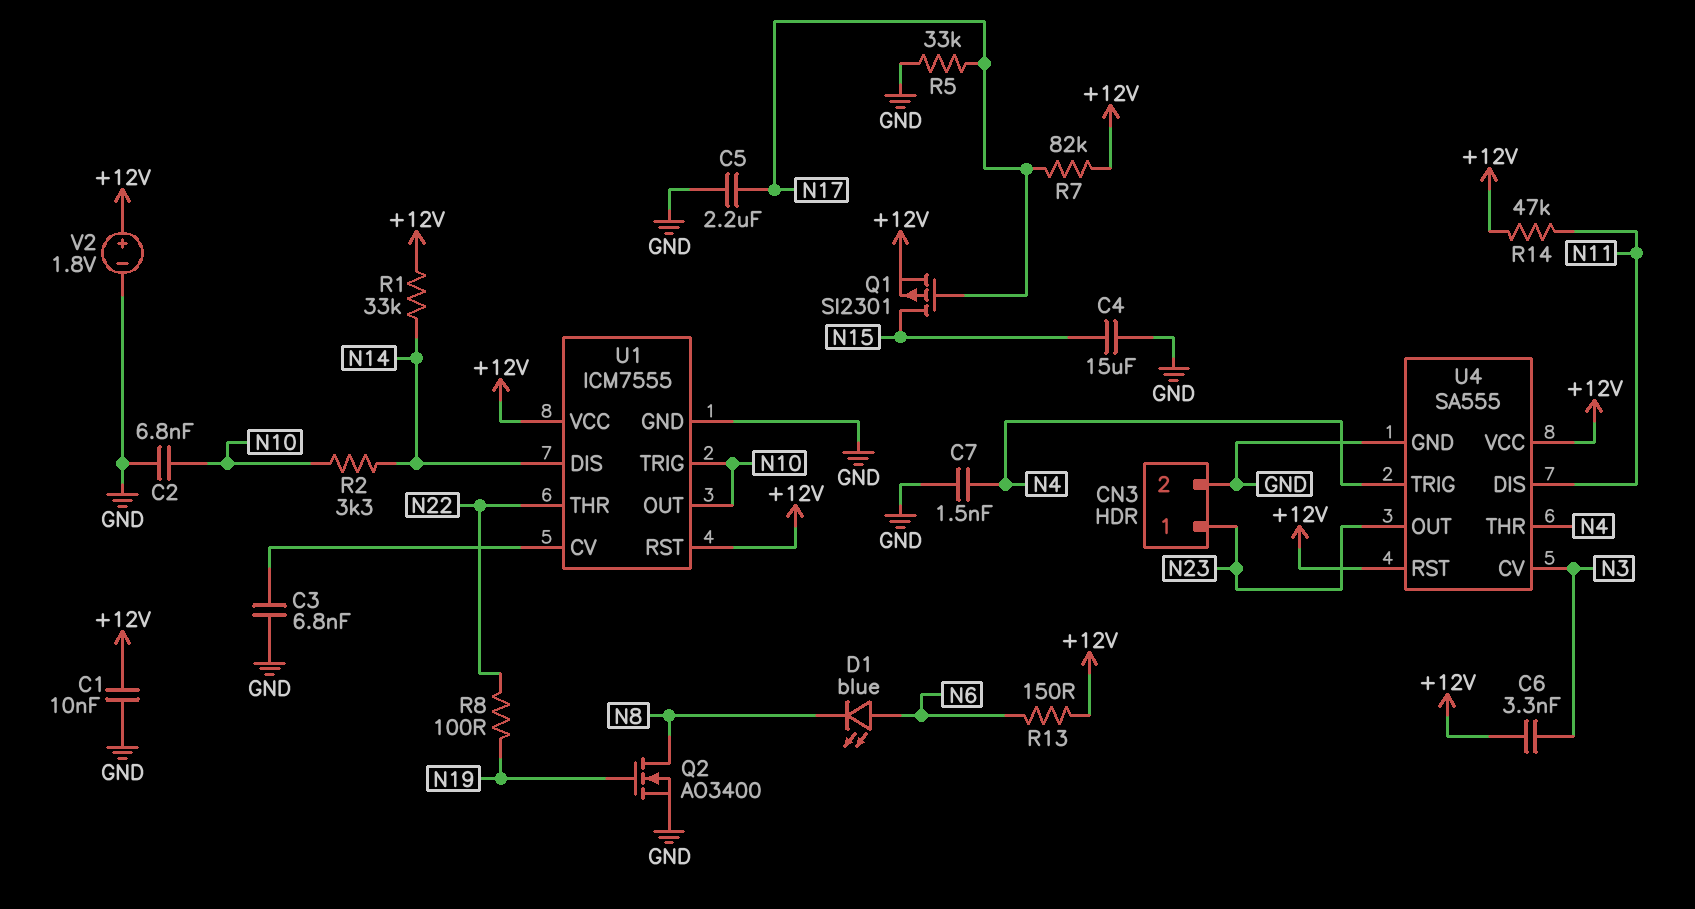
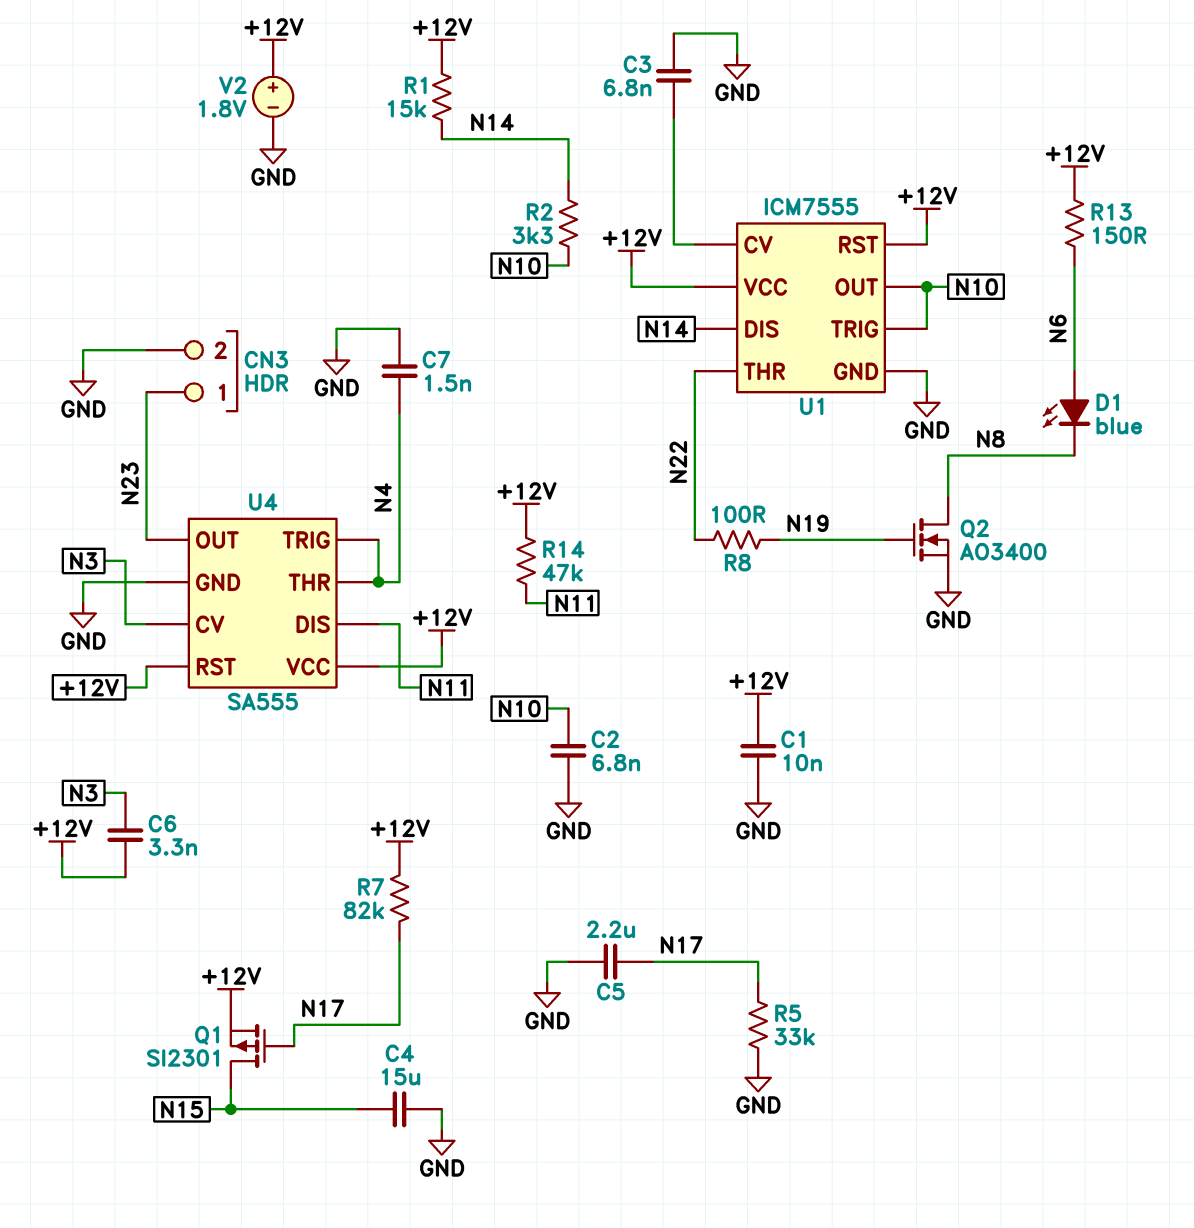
R1: 33k (+12V, N14) -> 15k (+12V, N14)

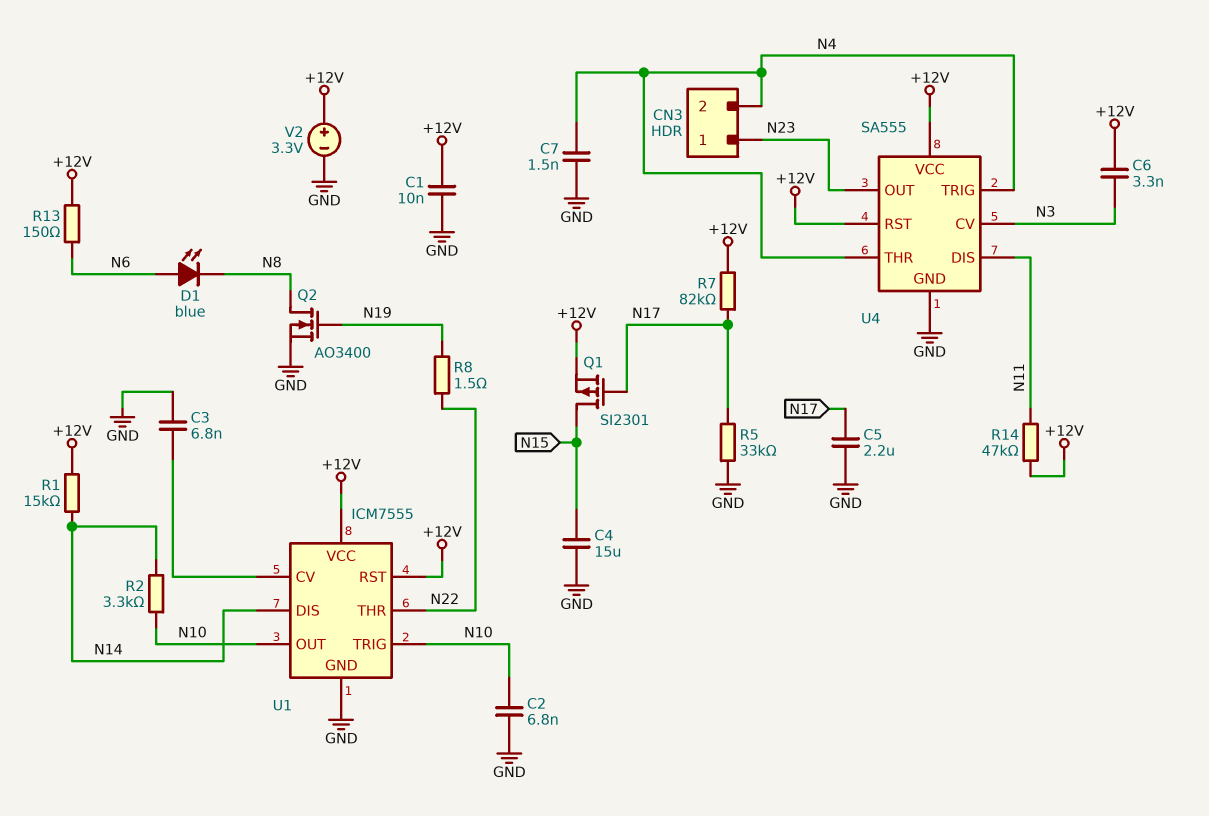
CN3 pin 2: GND -> N4
R8: 100 (N19, N22) -> 1.5 (N19, N22)
V2: 1.8V (plus +12V, minus GND) -> 3.3V (plus +12V, minus GND)

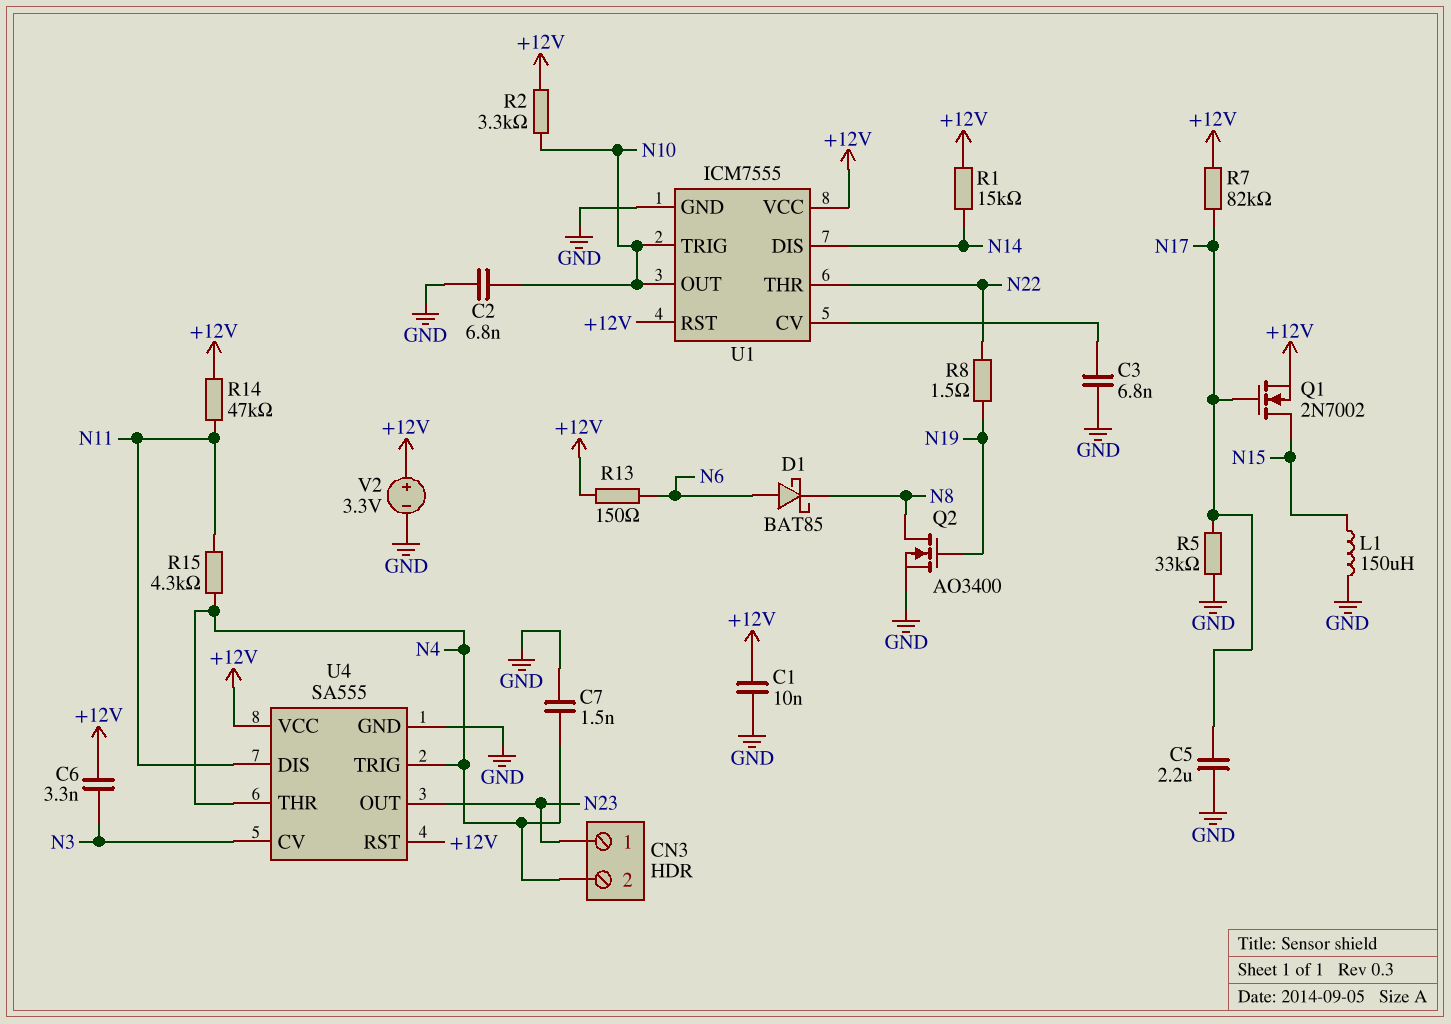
C4: 15uF (GND, N15) -> none
D1: LED blue (A N6, K N8) -> schottky BAT85 (A N6, K N8)
L1: none -> 150uH (GND, N15)
Q1: PMOS SI2301 (G N17, D N15, S +12V) -> NMOS 2N7002 (G N17, D N15, S +12V)
R2: 3.3k (N10, N14) -> 3.3k (+12V, N10)
R15: none -> 4.3k (N4, N11)

